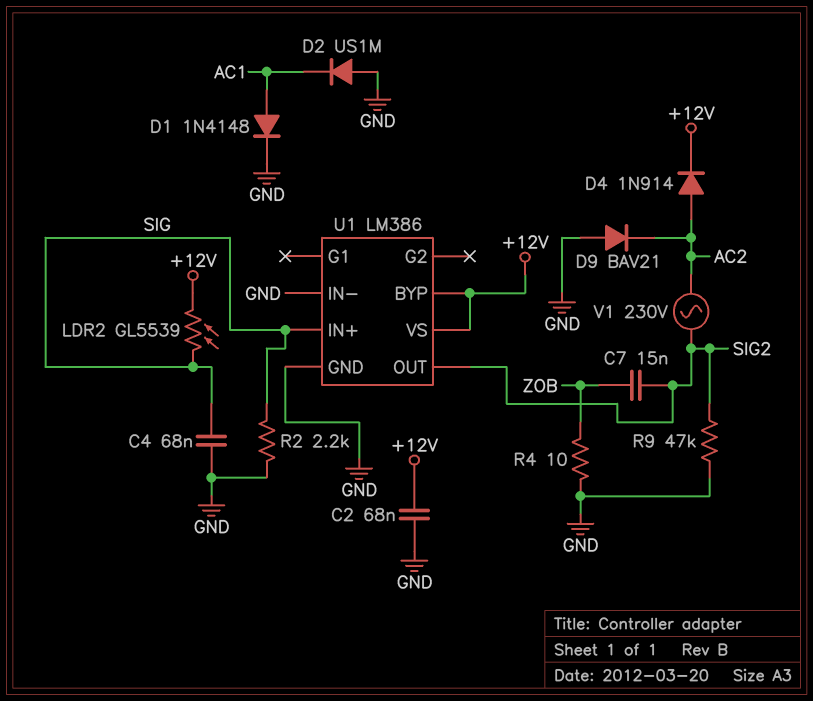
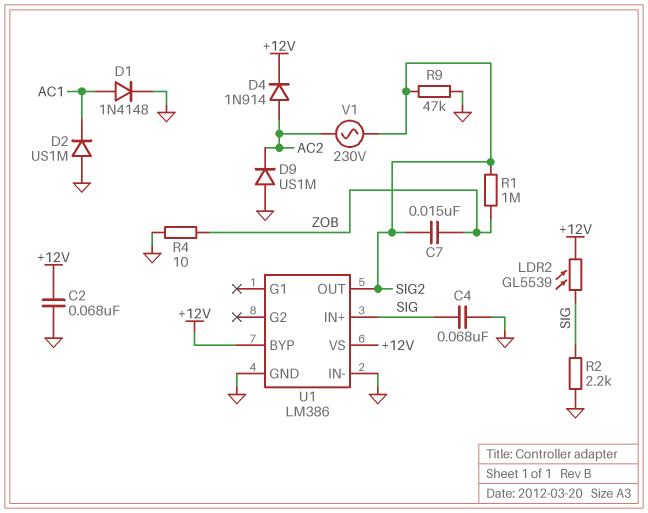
D9: diode BAV21 (A GND, K AC2) -> diode US1M (A GND, K AC2)
R1: none -> 1M (SIG2, ZOB)

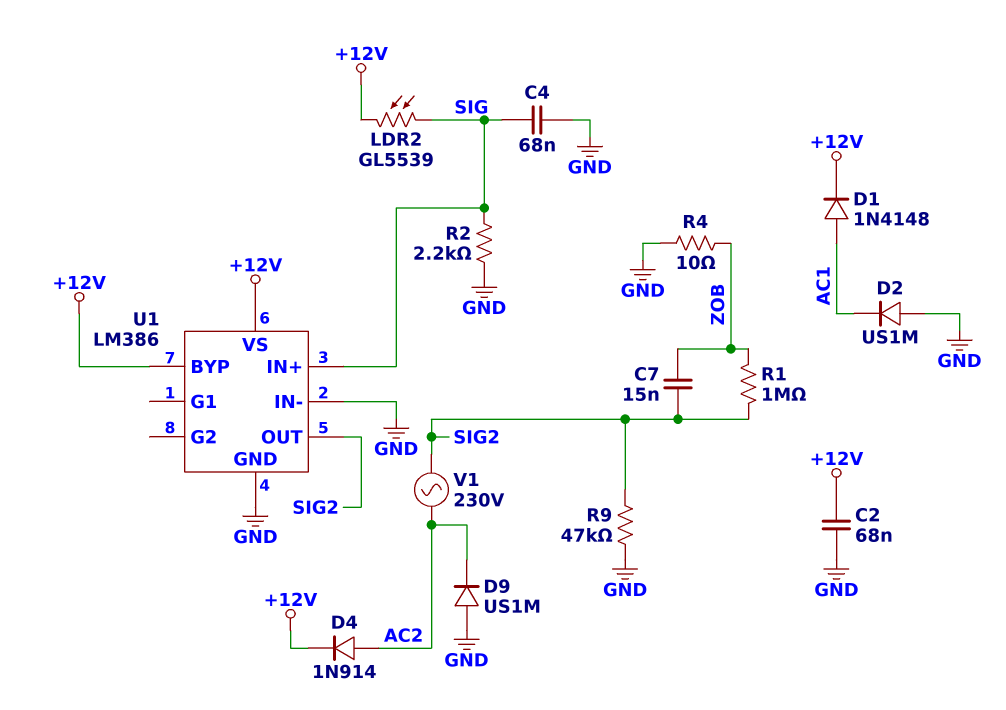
D1: diode 1N4148 (A AC1, K GND) -> diode 1N4148 (A AC1, K +12V)

